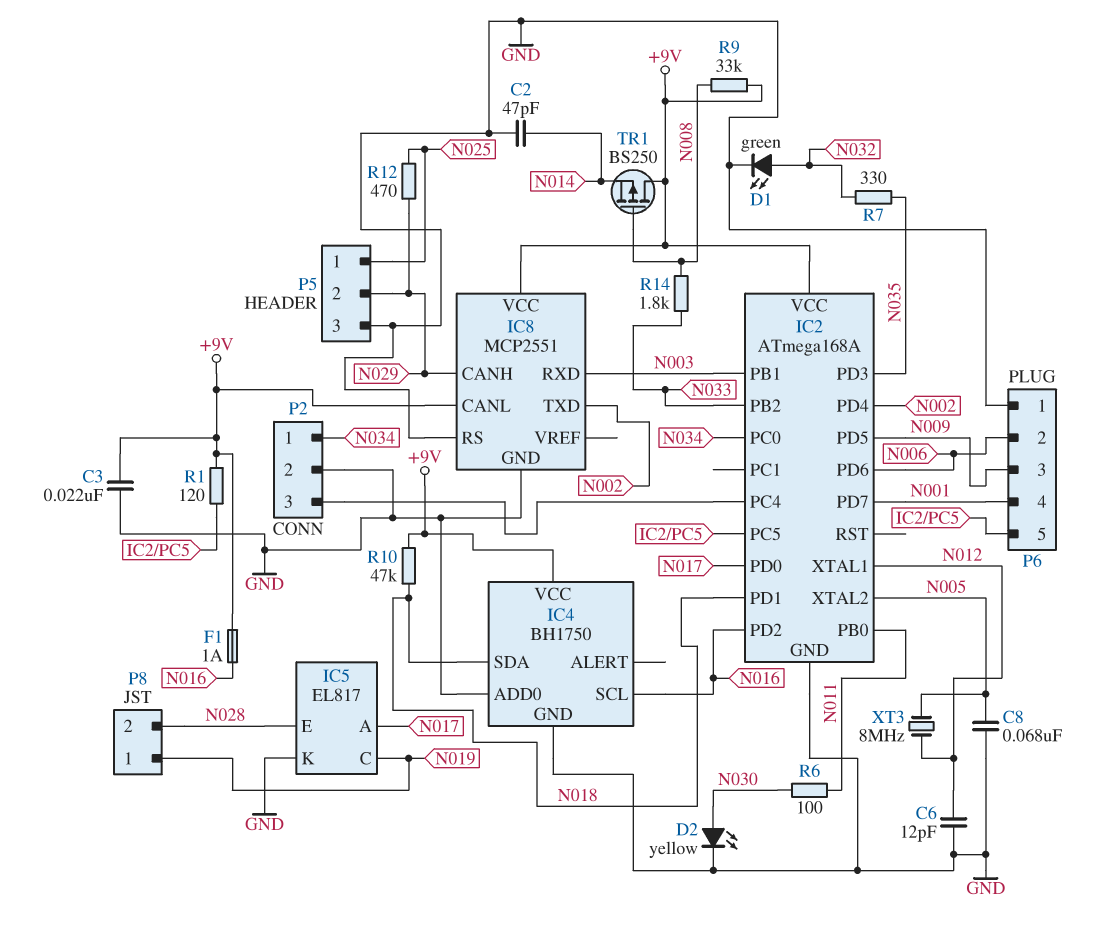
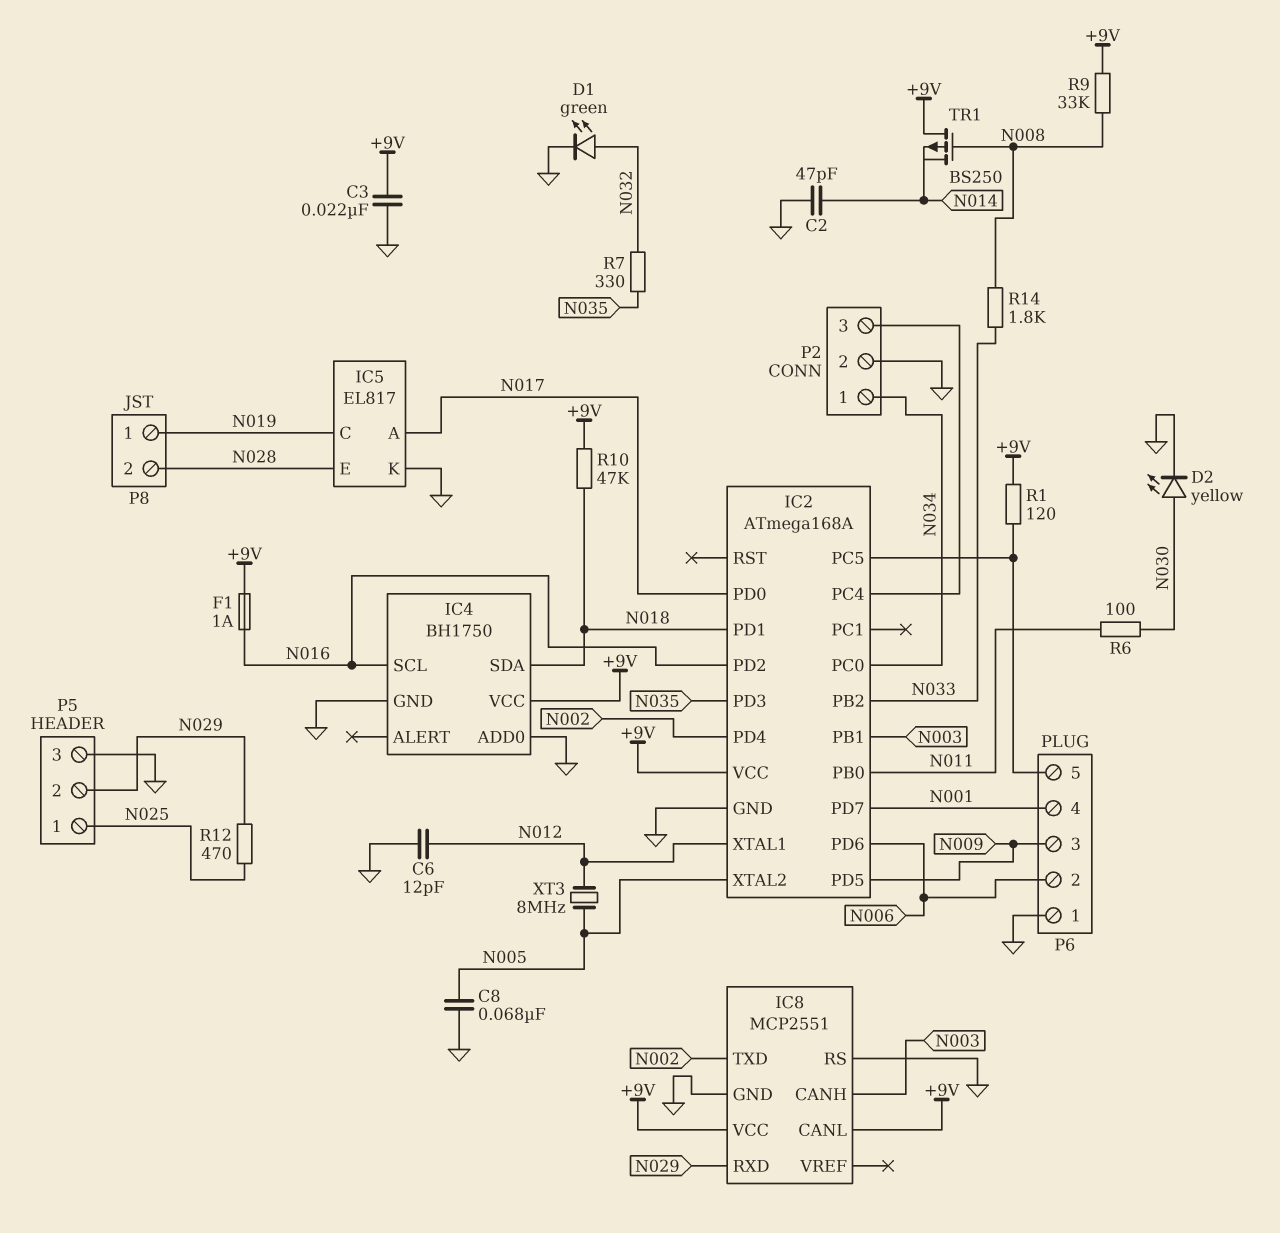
IC8 pin CANH: N029 -> N003
IC8 pin RXD: N003 -> N029

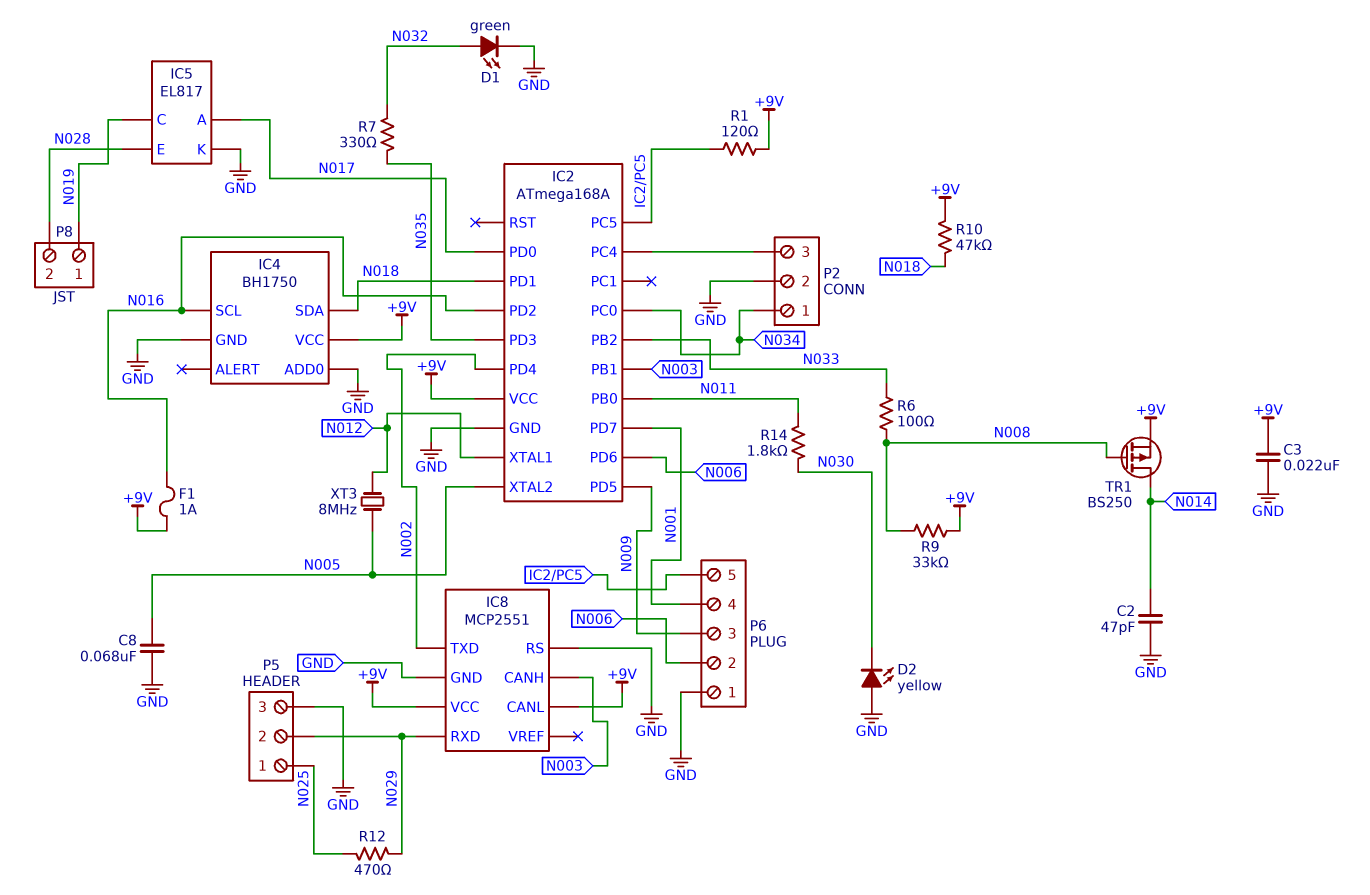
C6: 12pF (GND, N012) -> none
D2: LED yellow (A N030, K GND) -> LED yellow (A GND, K N030)
R6: 100 (N011, N030) -> 100 (N008, N033)
R14: 1.8k (N008, N033) -> 1.8k (N011, N030)
TR1: PMOS BS250 (G N008, D +9V, S N014) -> PMOS BS250 (G N008, D N014, S +9V)

